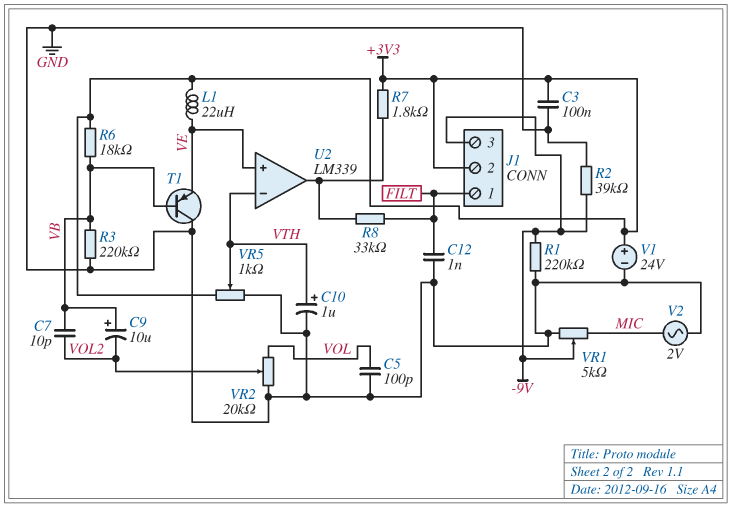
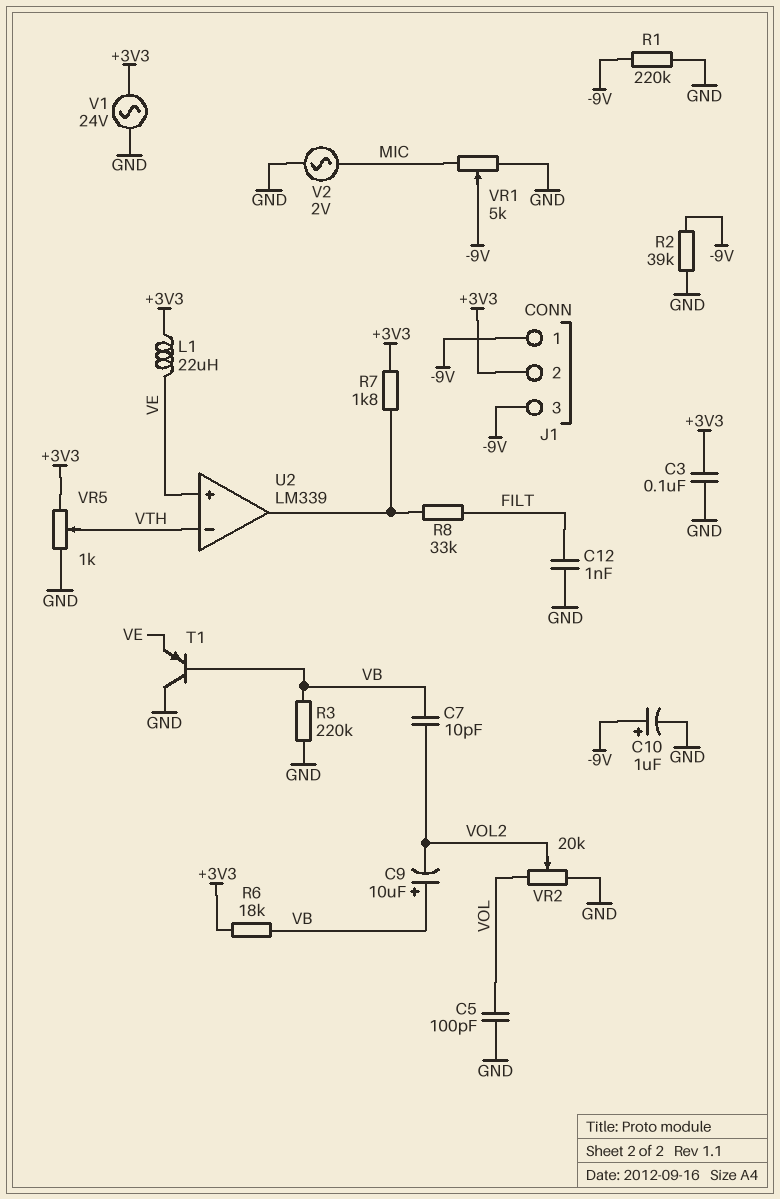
C10: 1uF (plus VTH, minus GND) -> 1uF (plus -9V, minus GND)
J1 pin 1: FILT -> -9V
V1: 24V (plus +3V3, minus GND) -> AC 24V (+3V3, GND)

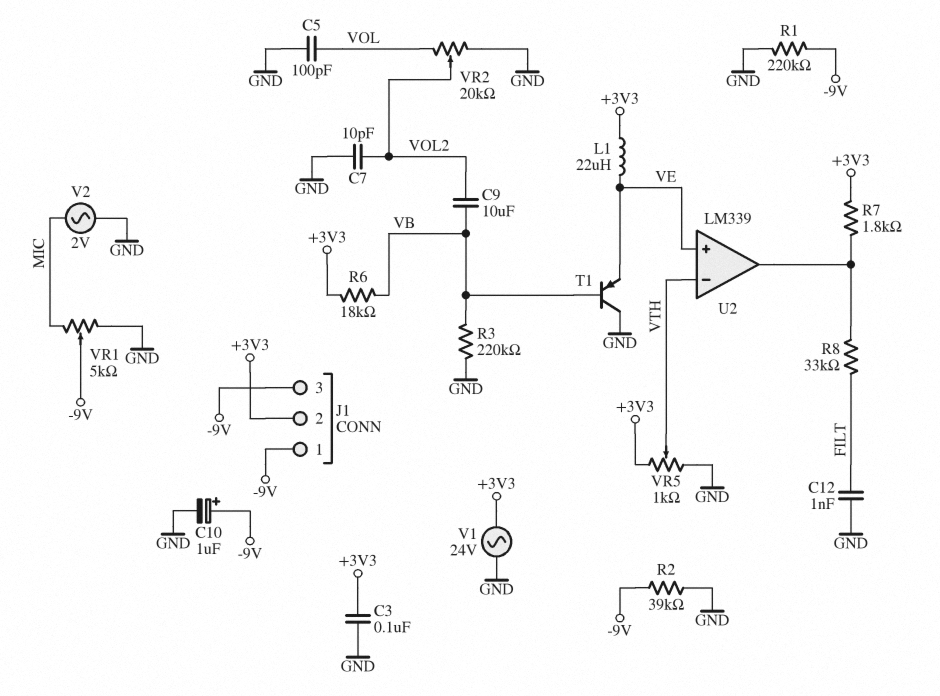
C7: 10pF (VB, VOL2) -> 10pF (GND, VOL2)
C9: 10uF (plus VB, minus VOL2) -> 10uF (VB, VOL2)

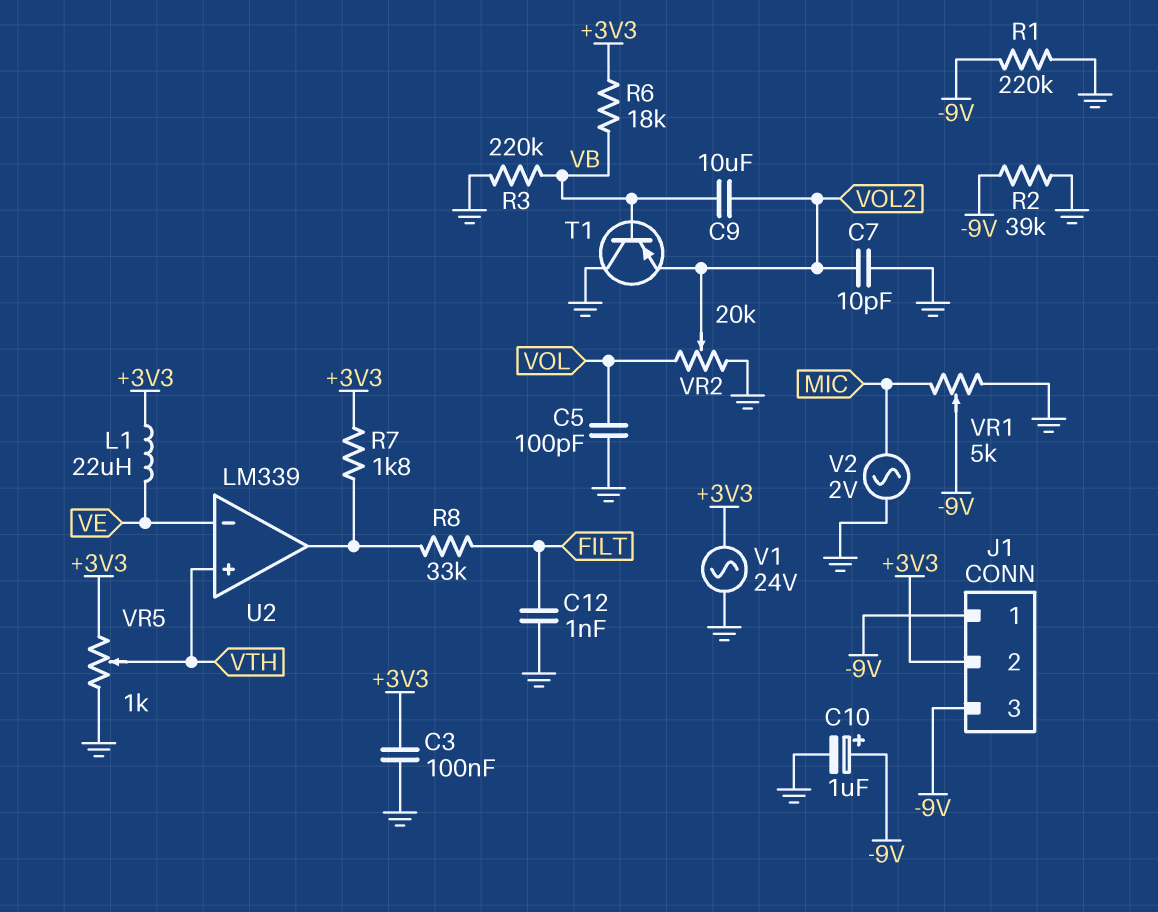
T1: PNP (B VB, C GND, E VE) -> PNP (B VB, C GND, E VOL2)
U2 pin in+: VE -> VTH
U2 pin in-: VTH -> VE

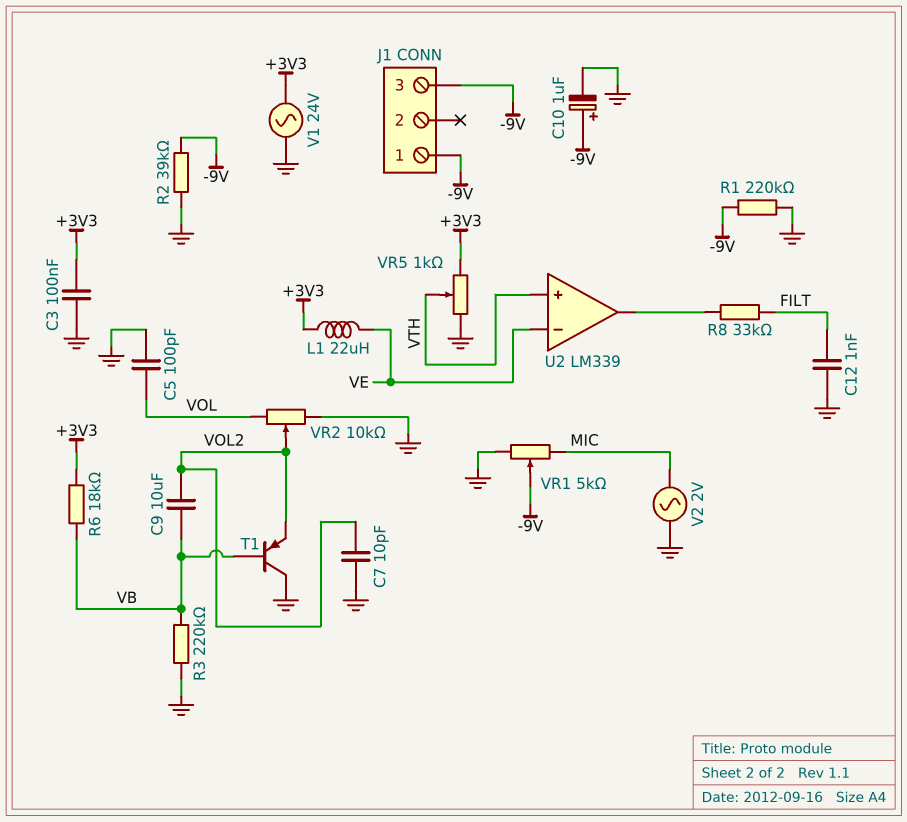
J1 pin 2: +3V3 -> none
R7: 1.8k (+3V3, U2/out) -> none
VR2: 20k (GND, VOL, wiper VOL2) -> 10k (GND, VOL, wiper VOL2)

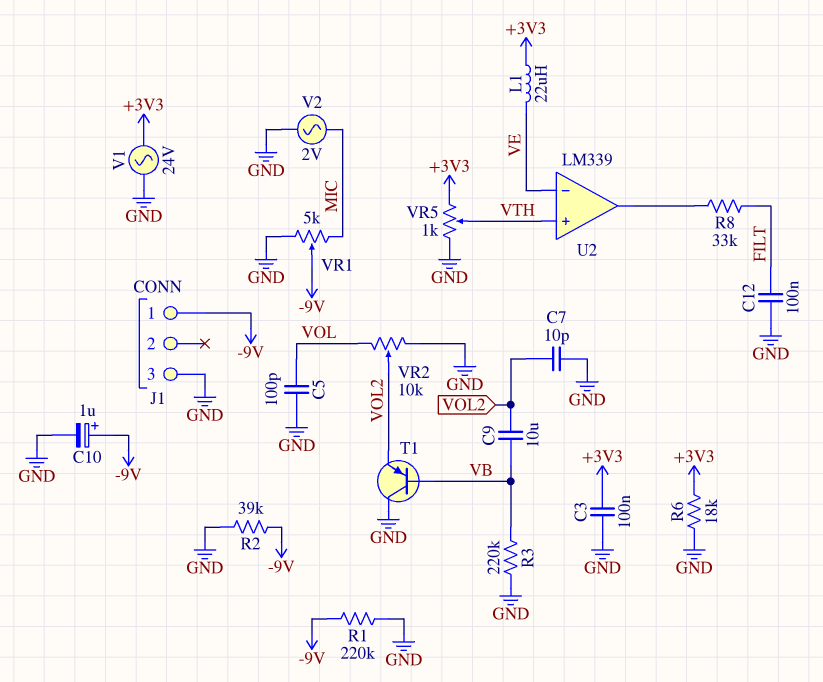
C12: 1nF (FILT, GND) -> 100nF (FILT, GND)
J1 pin 3: -9V -> GND
R6: 18k (+3V3, VB) -> 18k (+3V3, GND)

